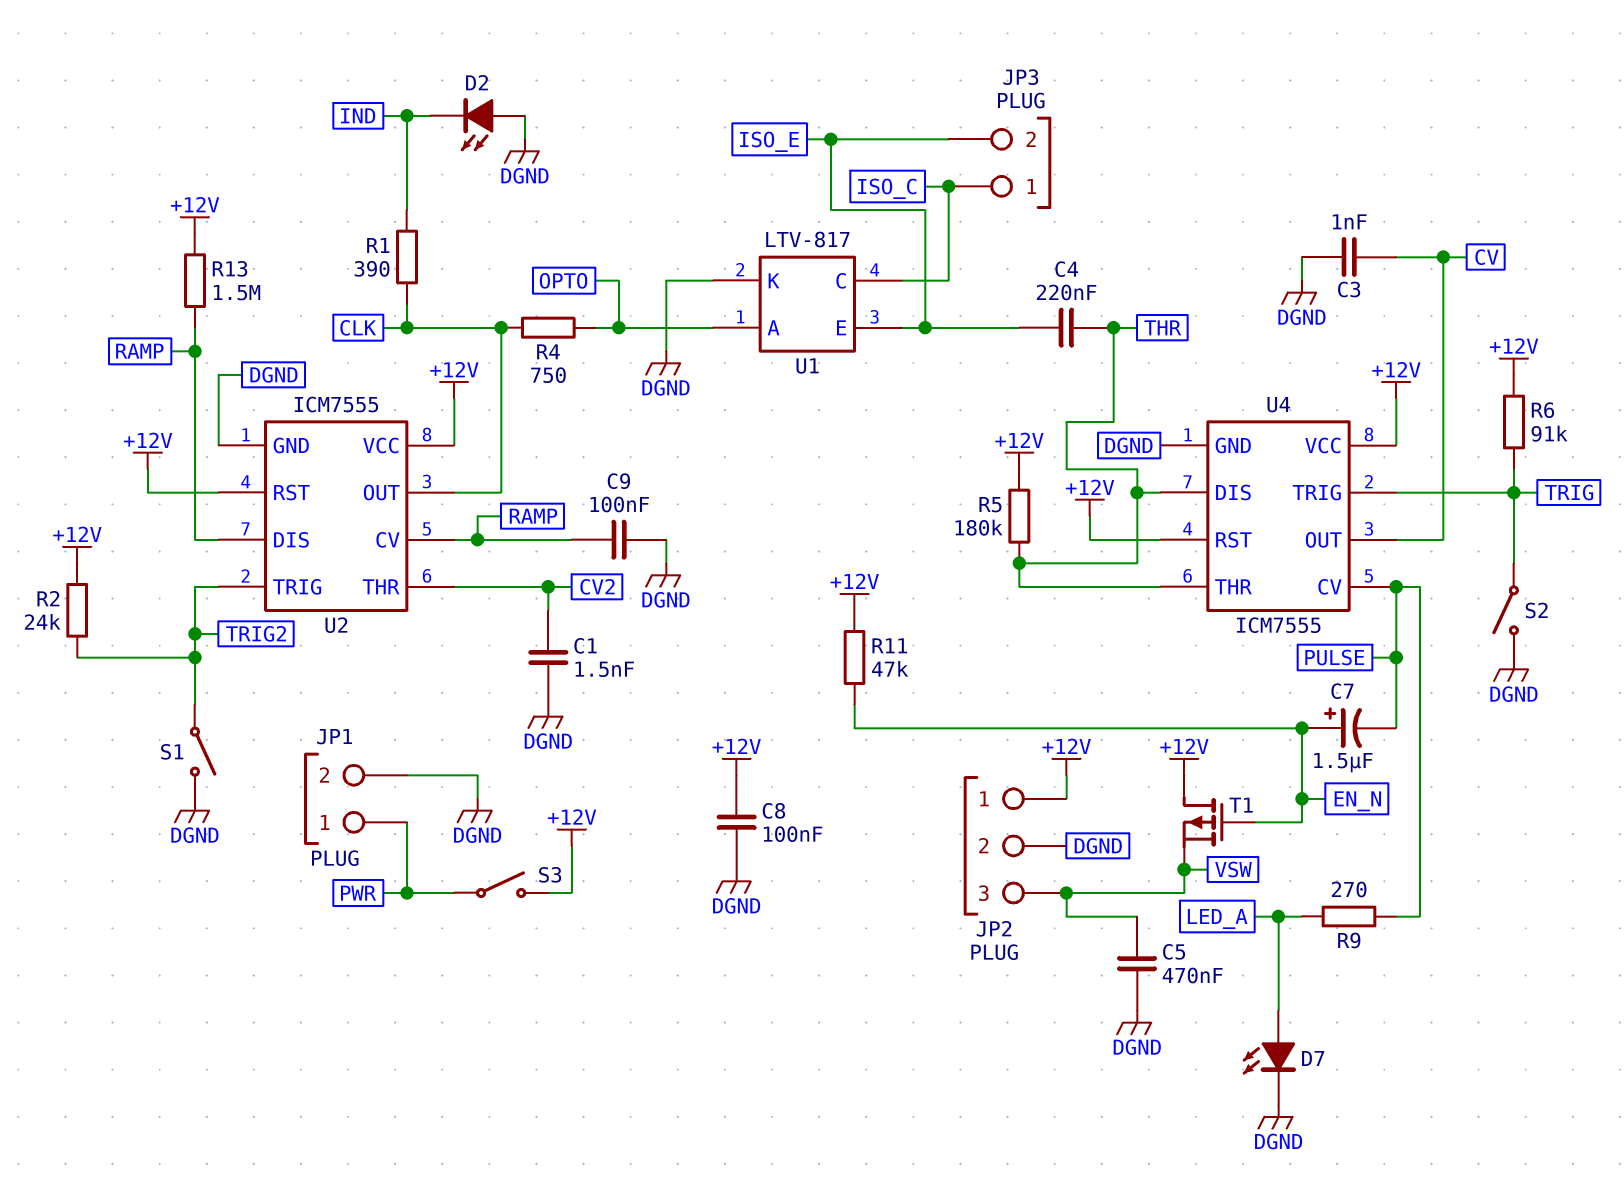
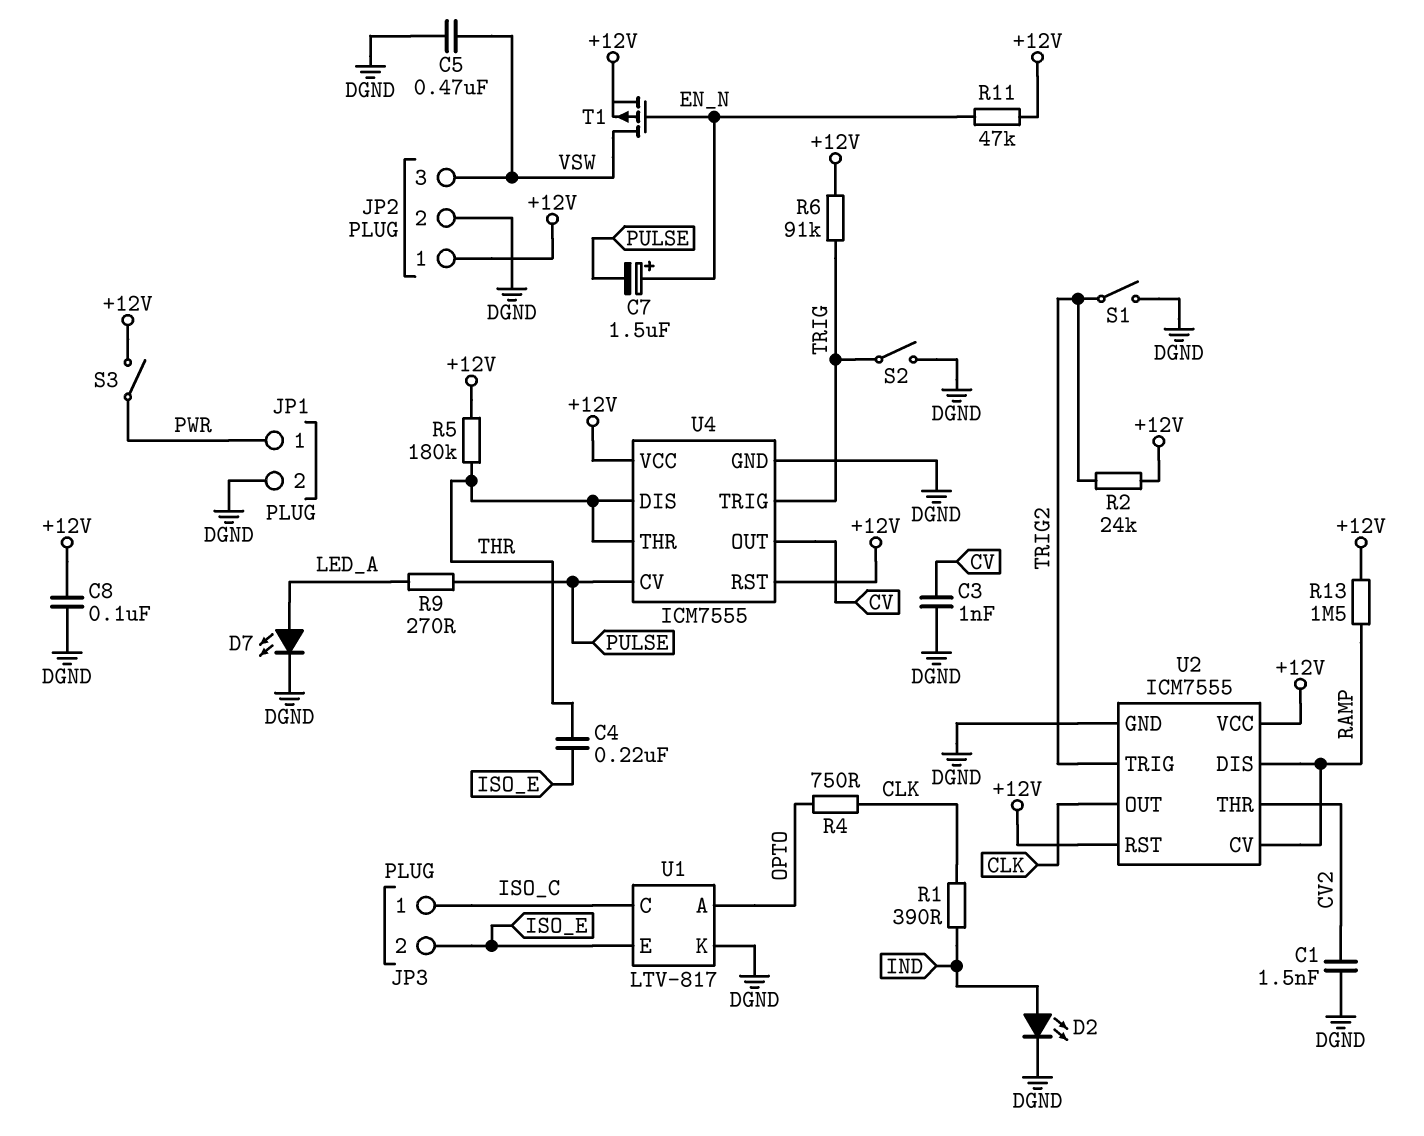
C9: 100nF (DGND, RAMP) -> none
D2: LED (A DGND, K IND) -> LED (A IND, K DGND)
T1: PMOS (G EN_N, D +12V, S VSW) -> PMOS (G EN_N, D VSW, S +12V)

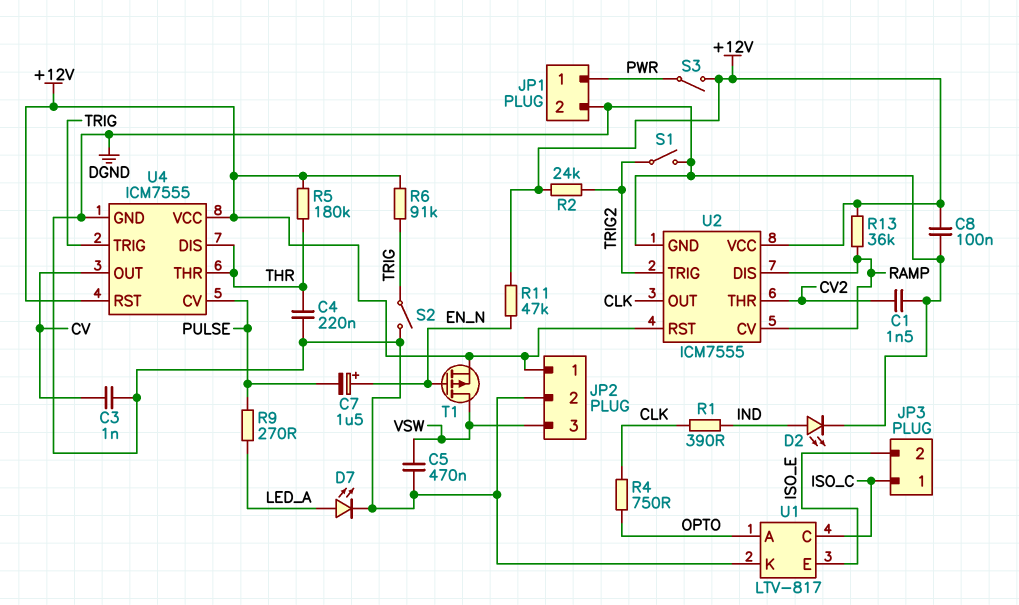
C4: 220nF (ISO_E, THR) -> 220nF (DGND, THR)
R13: 1.5M (+12V, RAMP) -> 36k (+12V, RAMP)

